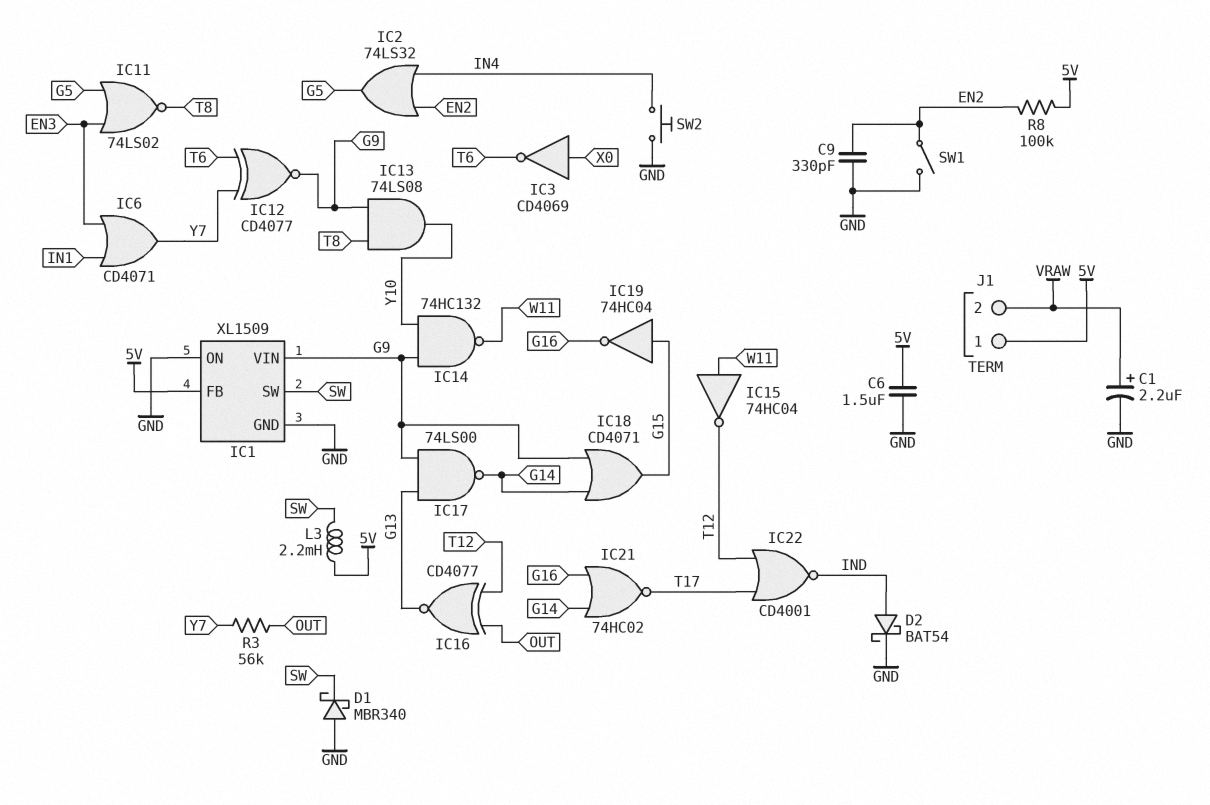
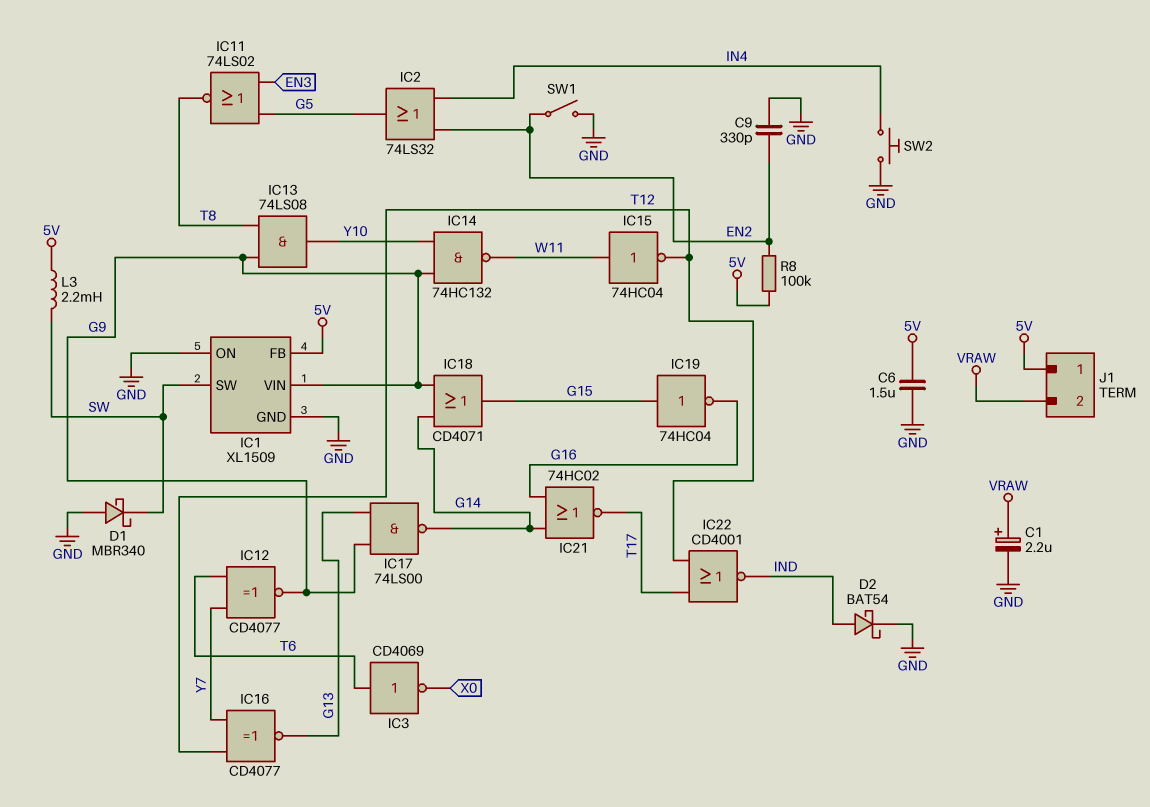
IC3: NOT CD4069 (in X0, out T6) -> NOT CD4069 (in T6, out X0)
IC6: OR CD4071 (in EN3, in IN1, out Y7) -> none
IC16: XNOR CD4077 (in OUT, in T12, out G13) -> XNOR CD4077 (in T12, in Y7, out G13)
R3: 56k (OUT, Y7) -> none

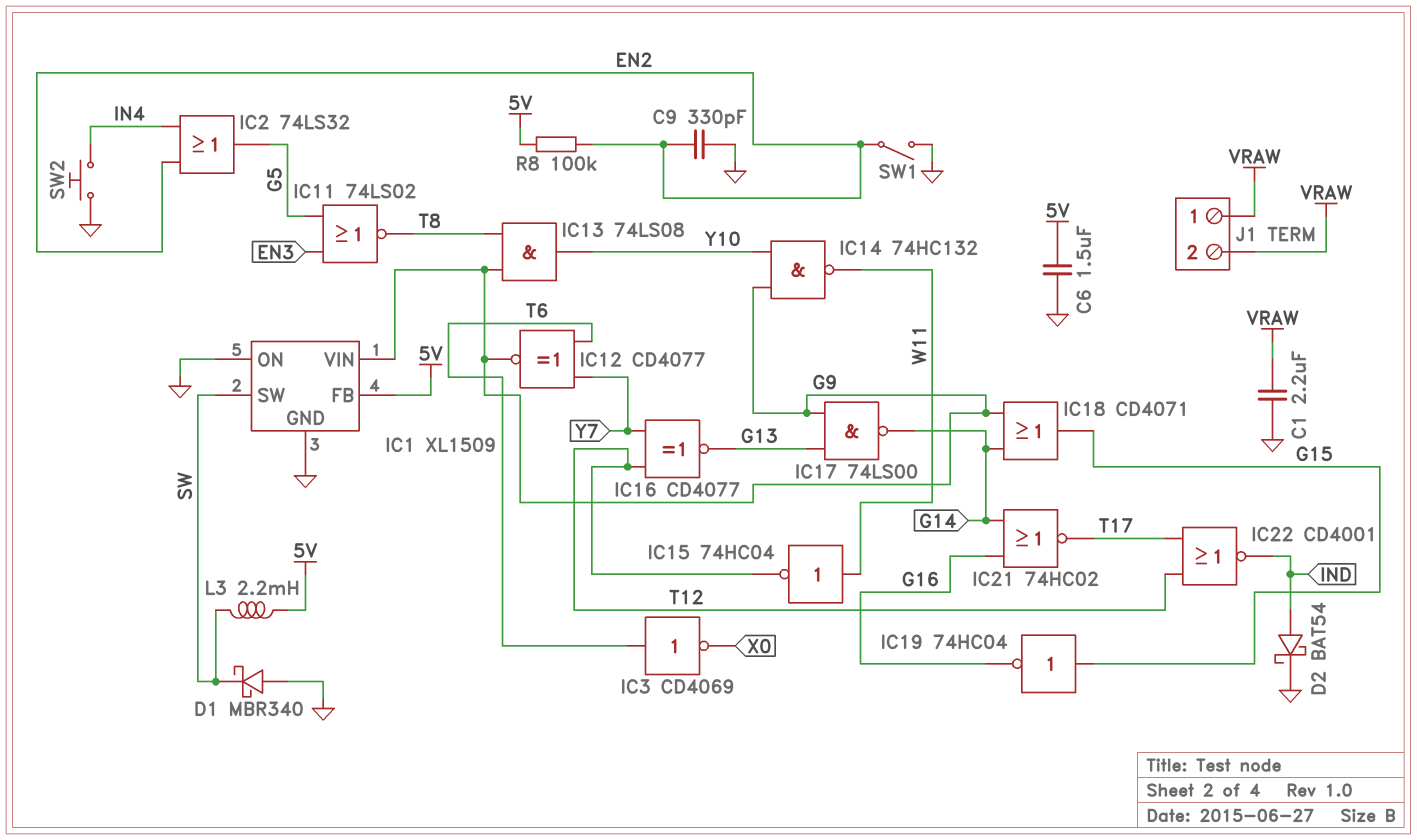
C1: 2.2uF (plus VRAW, minus GND) -> 2.2uF (GND, VRAW)
J1 pin 1: 5V -> VRAW

